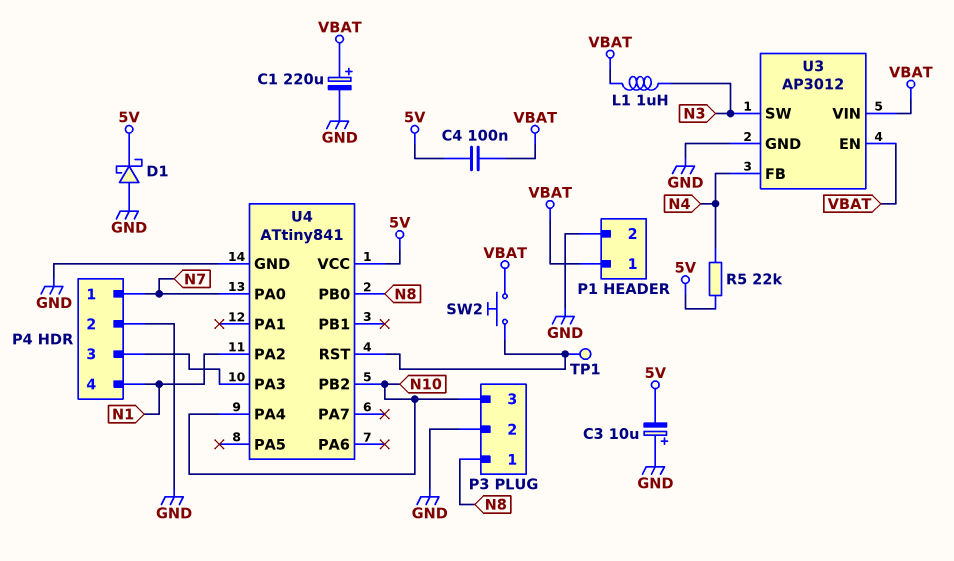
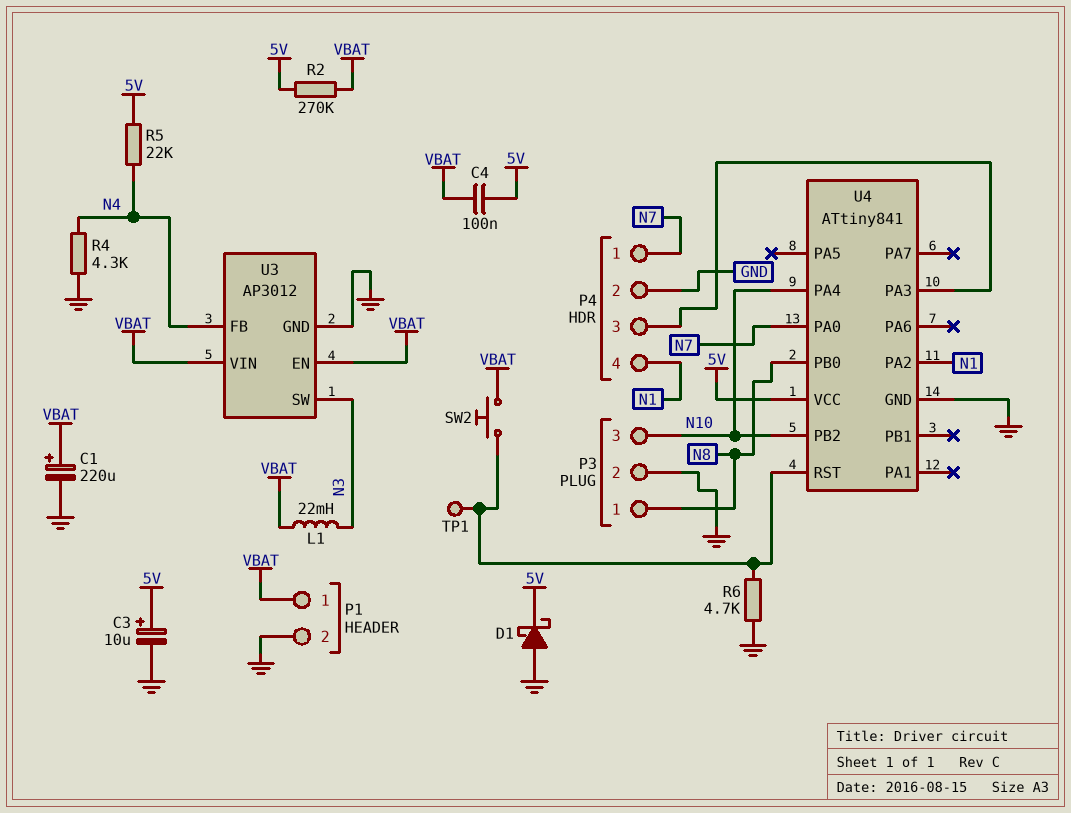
C3: 10uF (plus GND, minus 5V) -> 10uF (plus 5V, minus GND)
L1: 1uH (N3, VBAT) -> 22mH (N3, VBAT)
R2: none -> 270k (5V, VBAT)
R4: none -> 4.3k (GND, N4)
R6: none -> 4.7k (GND, U4/RST)

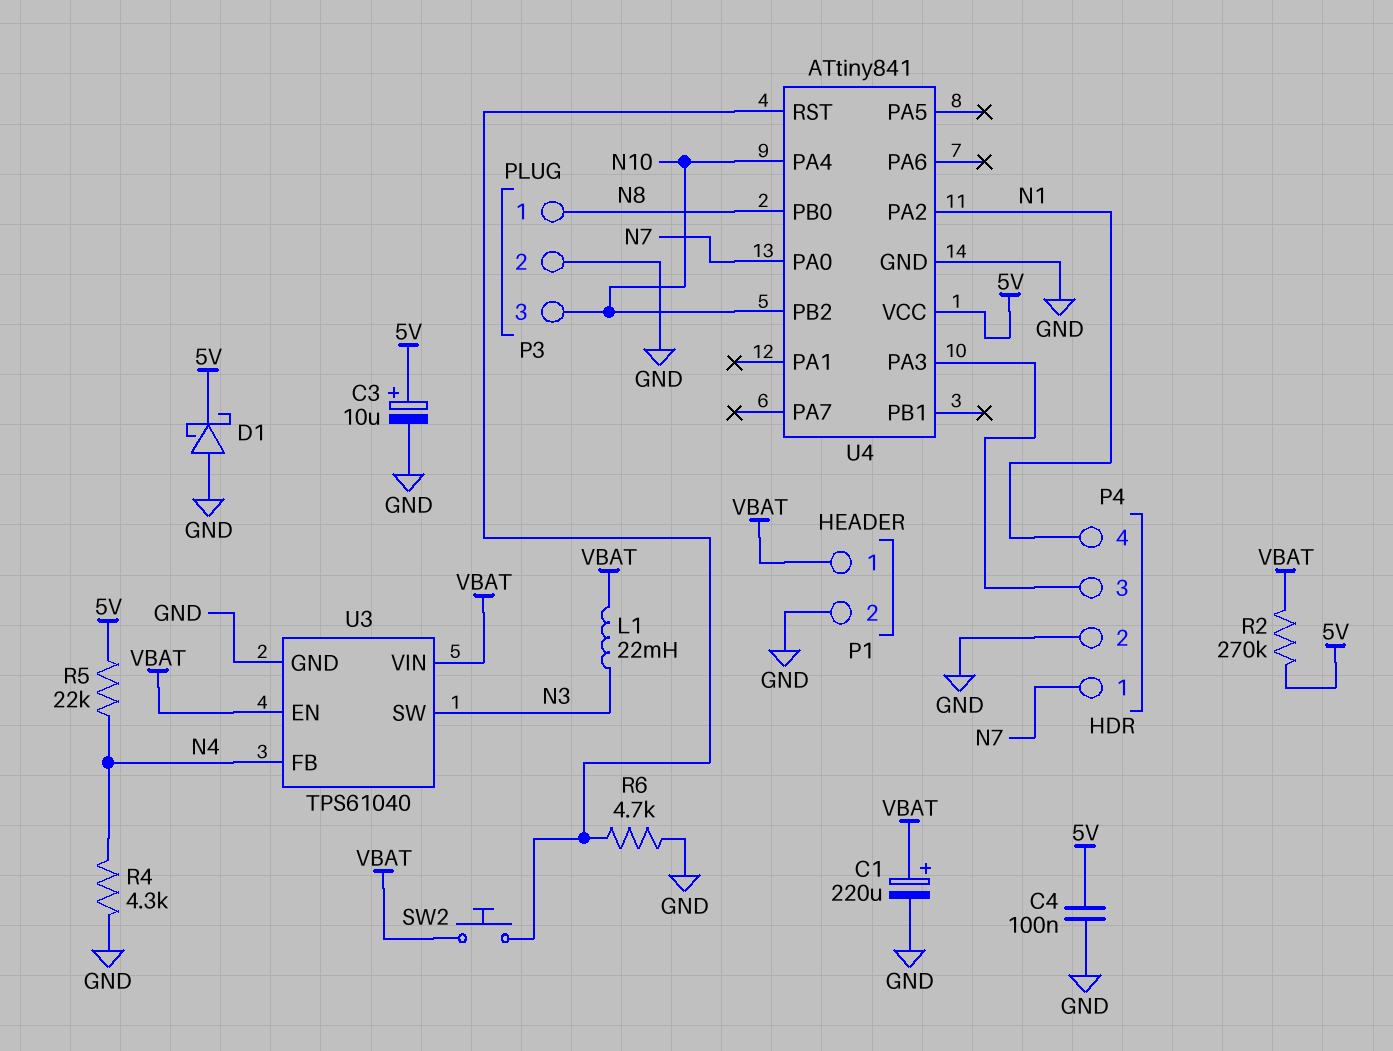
C4: 100nF (5V, VBAT) -> 100nF (5V, GND)
TP1: test point (U4/RST) -> none
U3: AP3012 -> TPS61040

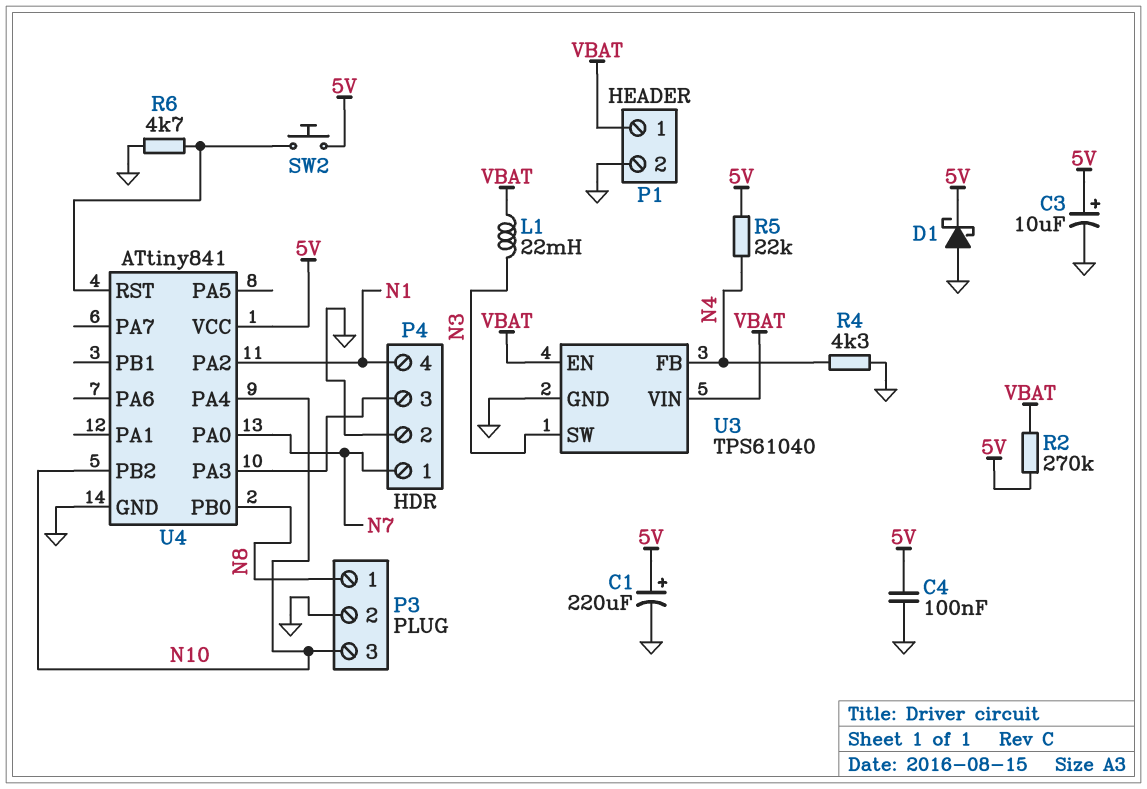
C1: 220uF (plus VBAT, minus GND) -> 220uF (plus 5V, minus GND)
SW2: button (U4/RST, VBAT) -> button (5V, U4/RST)

